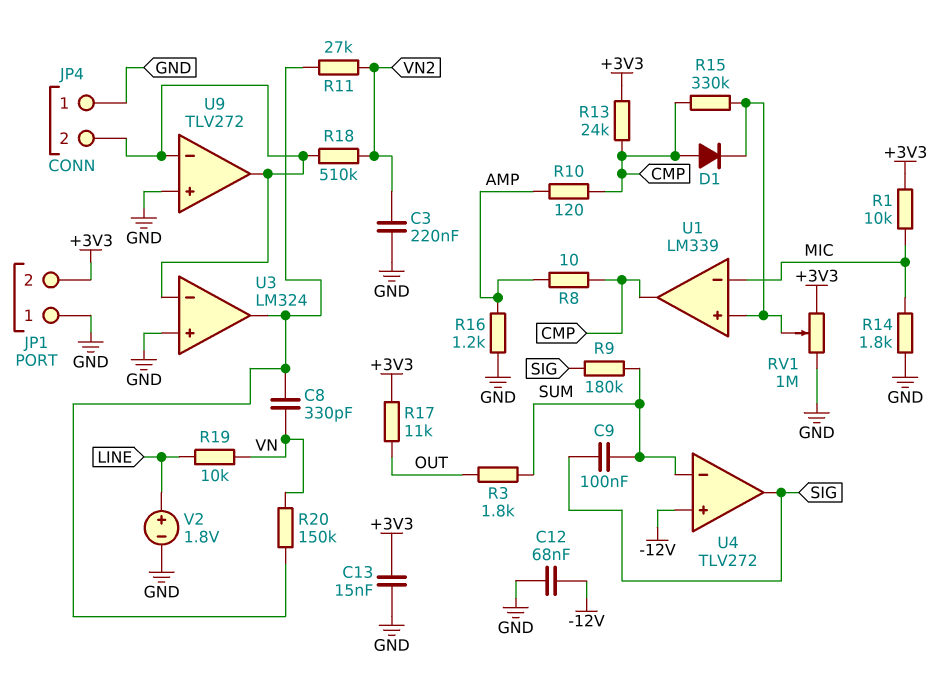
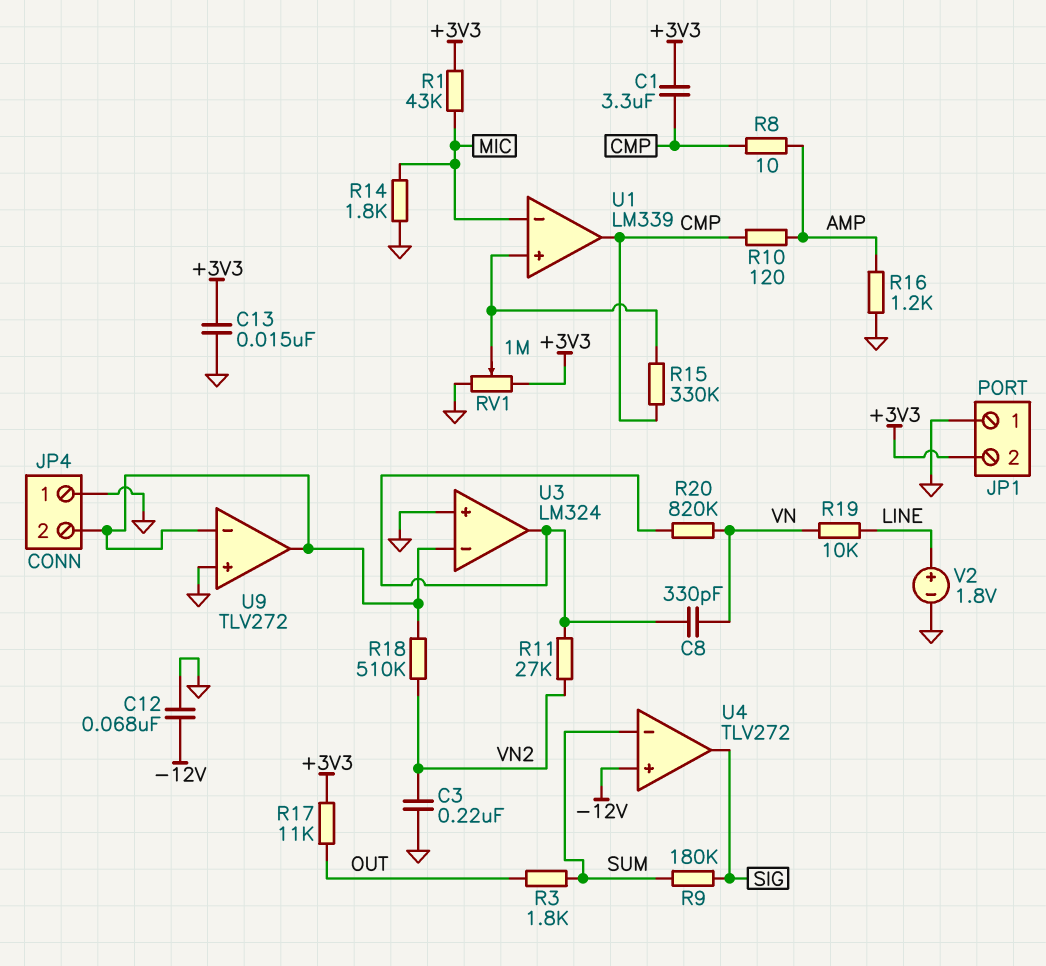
C1: none -> 3.3uF (+3V3, CMP)
C9: 100nF (SIG, SUM) -> none
D1: diode (A CMP, K U1/in+) -> none
R1: 10k (+3V3, MIC) -> 43k (+3V3, MIC)
R13: 24k (+3V3, CMP) -> none
R20: 150k (U3/out, VN) -> 820k (U3/out, VN)

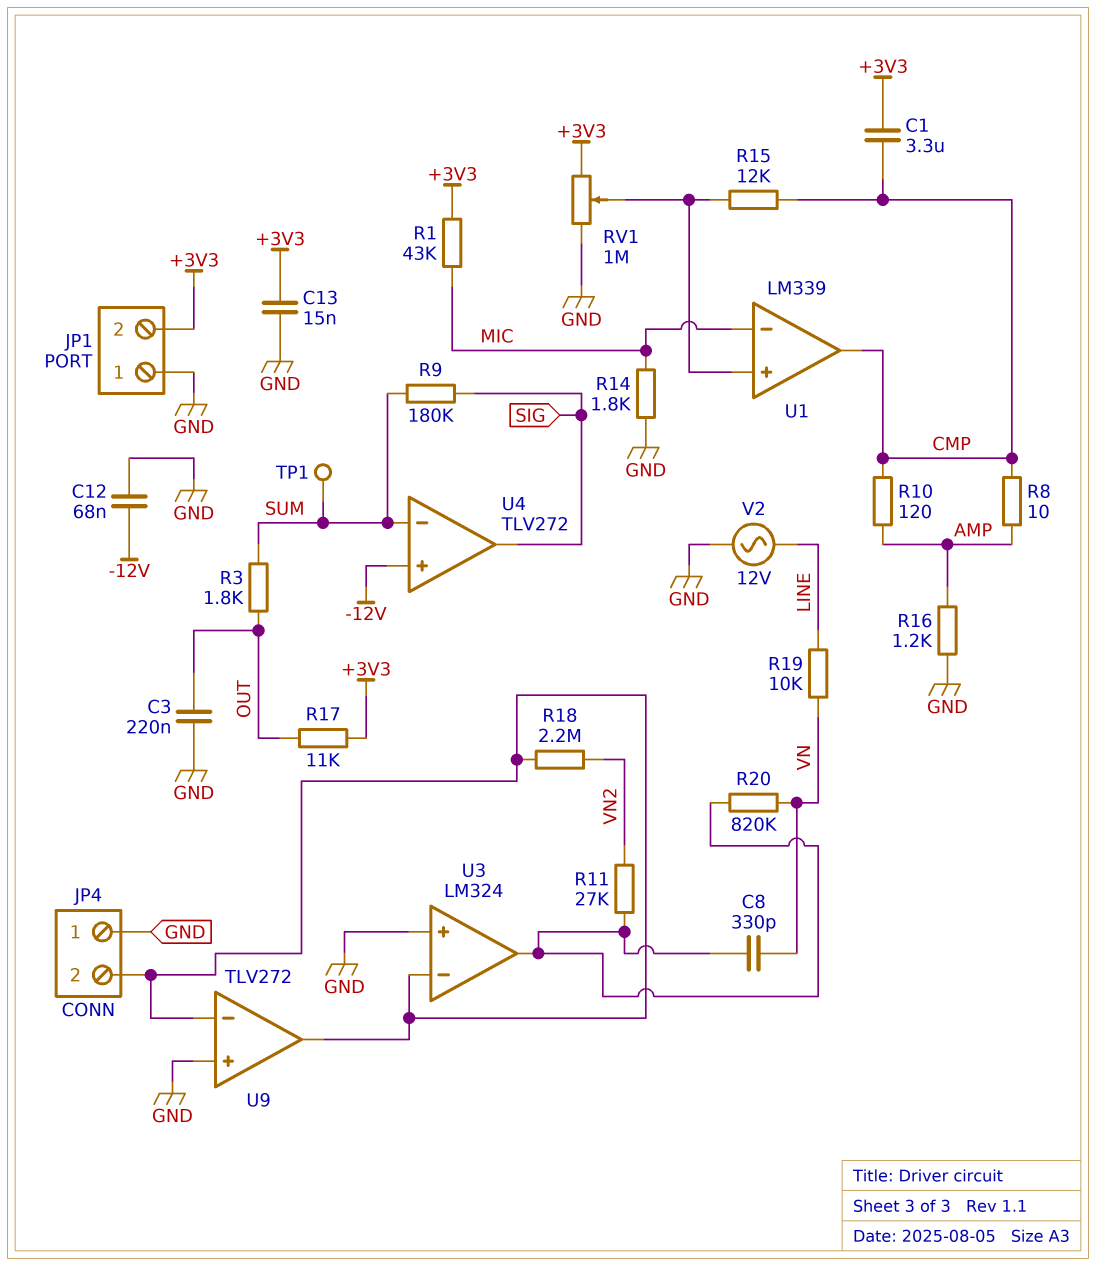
C3: 220nF (GND, VN2) -> 220nF (GND, OUT)
R15: 330k (CMP, U1/in+) -> 12k (CMP, U1/in+)
R18: 510k (JP4/2, VN2) -> 2.2M (JP4/2, VN2)
TP1: none -> test point (SUM)
V2: 1.8V (plus LINE, minus GND) -> AC 12V (GND, LINE)

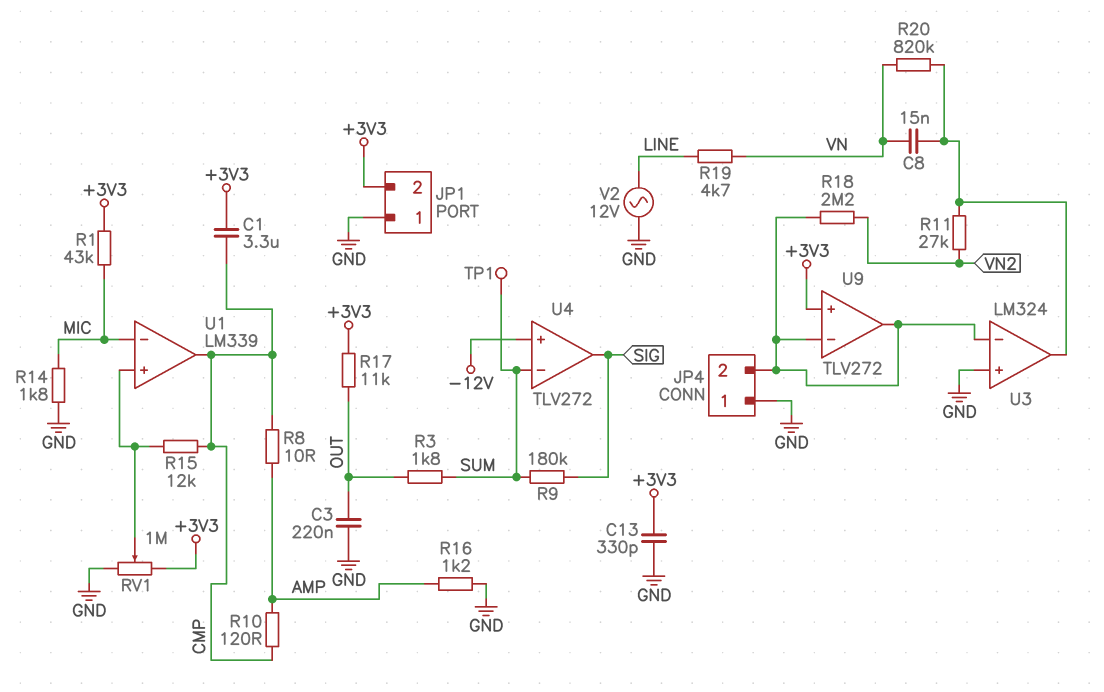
C8: 330pF (U3/out, VN) -> 15nF (U3/out, VN)
C12: 68nF (-12V, GND) -> none
C13: 15nF (+3V3, GND) -> 330pF (+3V3, GND)
R19: 10k (LINE, VN) -> 4.7k (LINE, VN)
U9 pin in+: GND -> +3V3

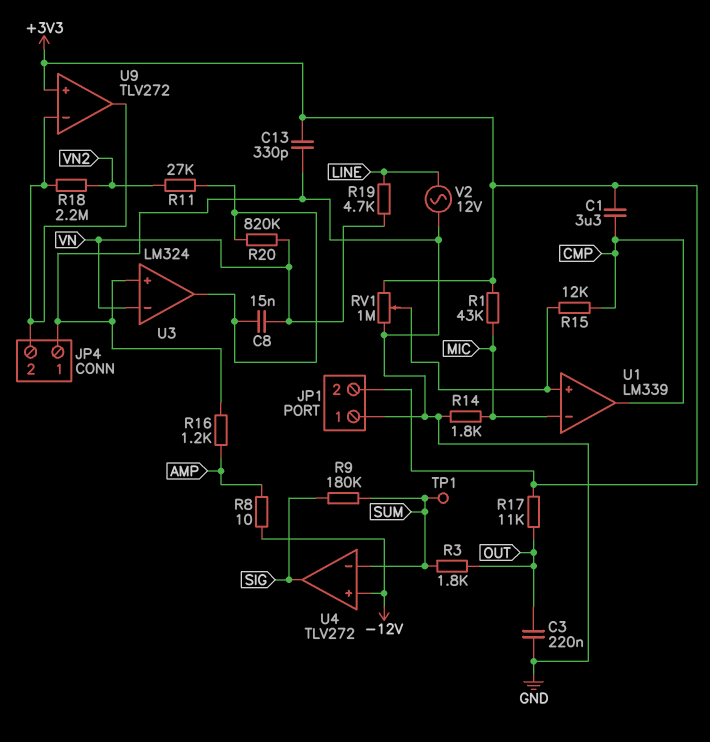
R8: 10 (AMP, CMP) -> 10 (-12V, AMP)
R10: 120 (AMP, CMP) -> none
U3 pin in-: JP4/2 -> VN

